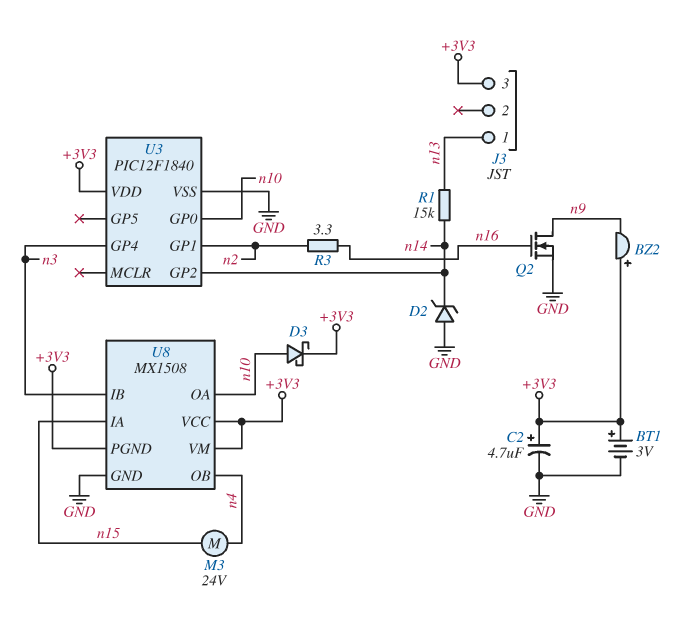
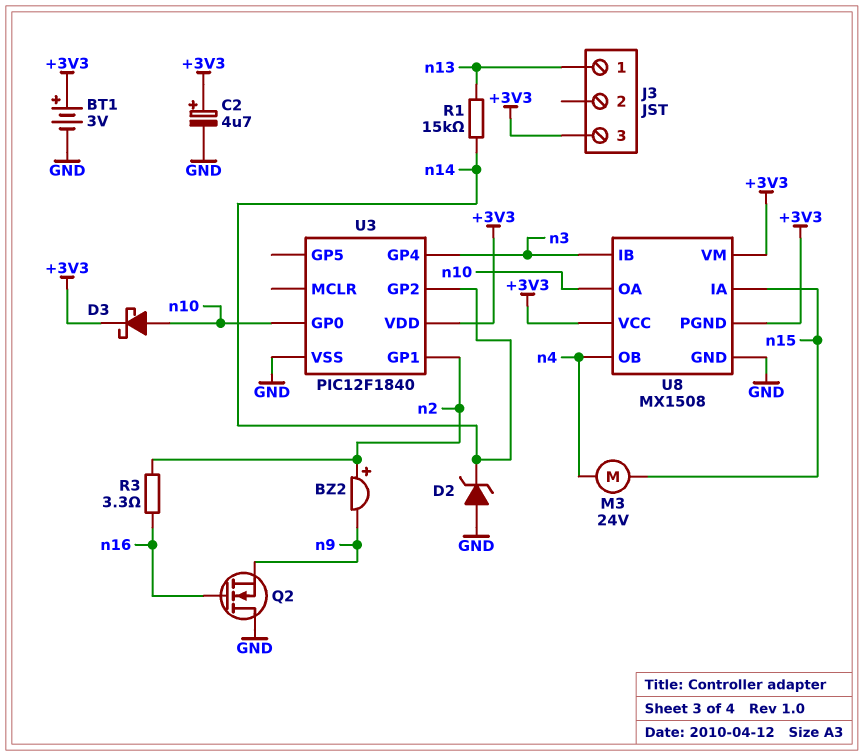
BZ2: buzzer (plus +3V3, minus n9) -> buzzer (plus n2, minus n9)
Q2: NMOS (G n16, D n9, S GND) -> NMOS (G n16, D GND, S n9)

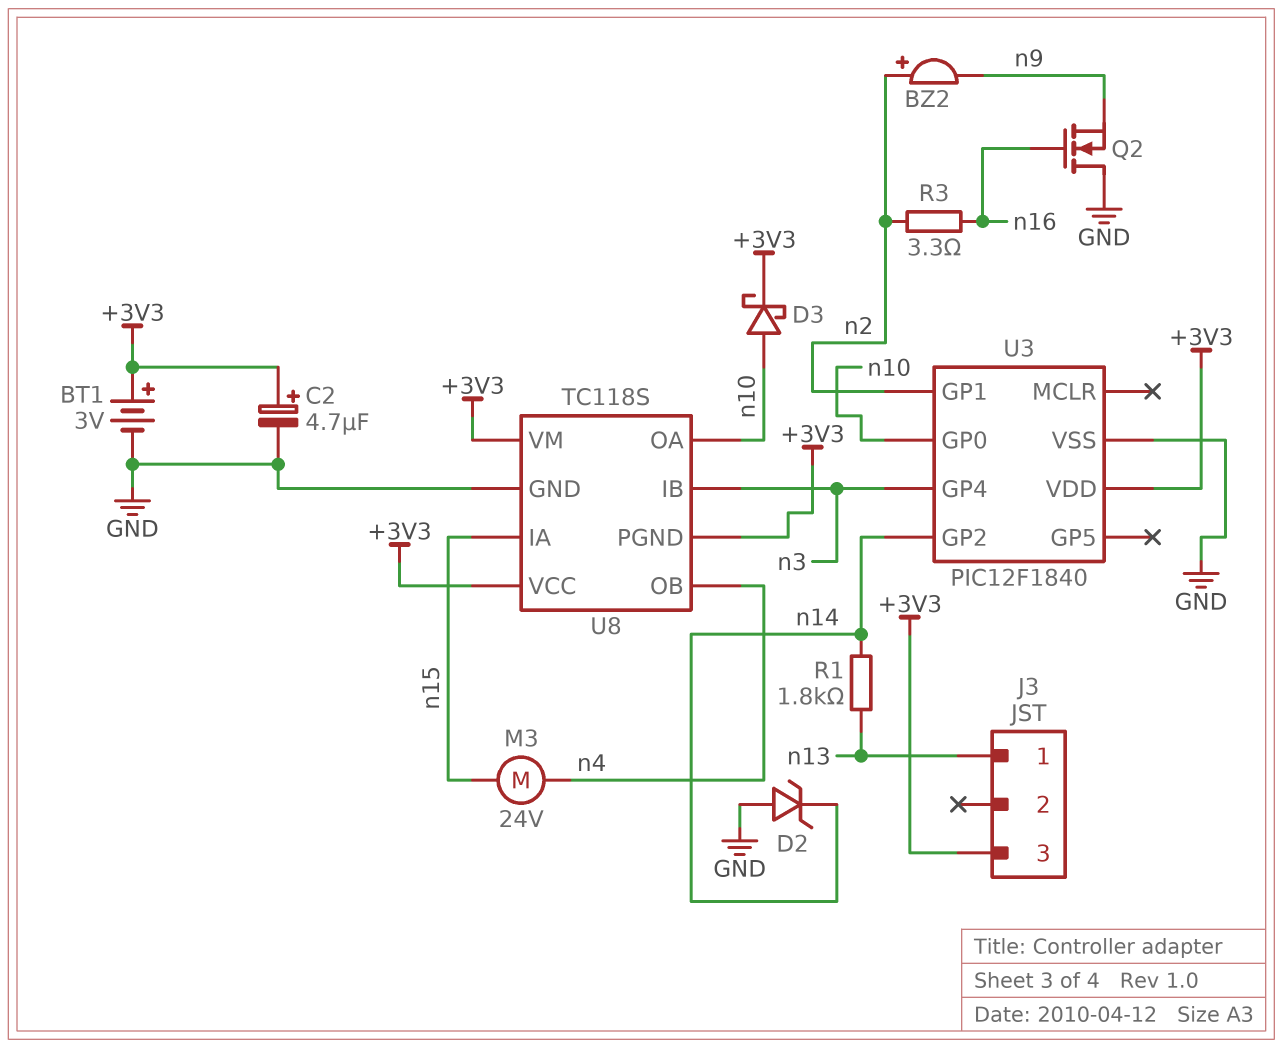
R1: 15k (n13, n14) -> 1.8k (n13, n14)
U8: MX1508 -> TC118S

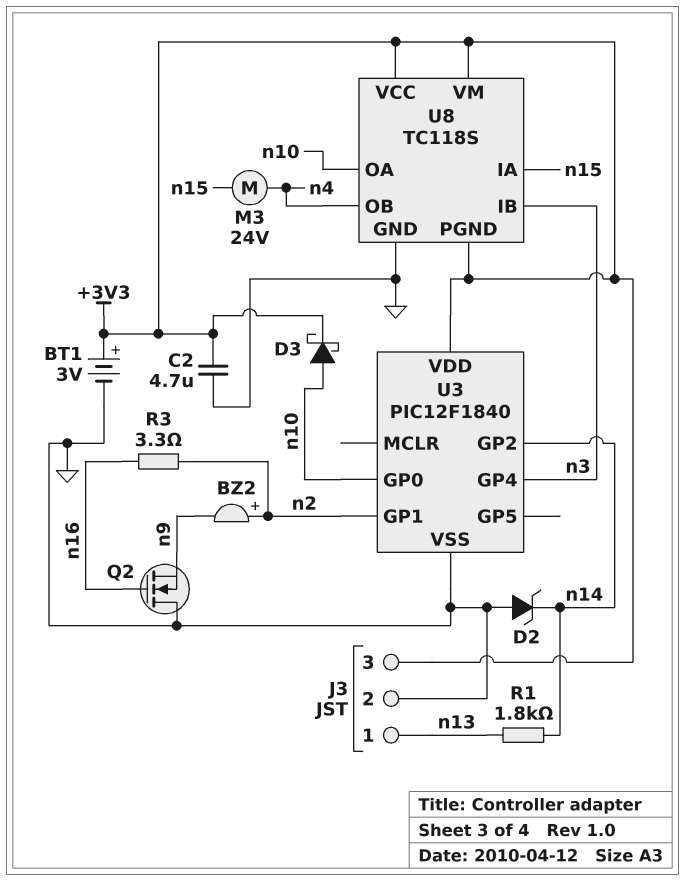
C2: 4.7uF (plus +3V3, minus GND) -> 4.7uF (+3V3, GND)
J3 pin 2: none -> GND

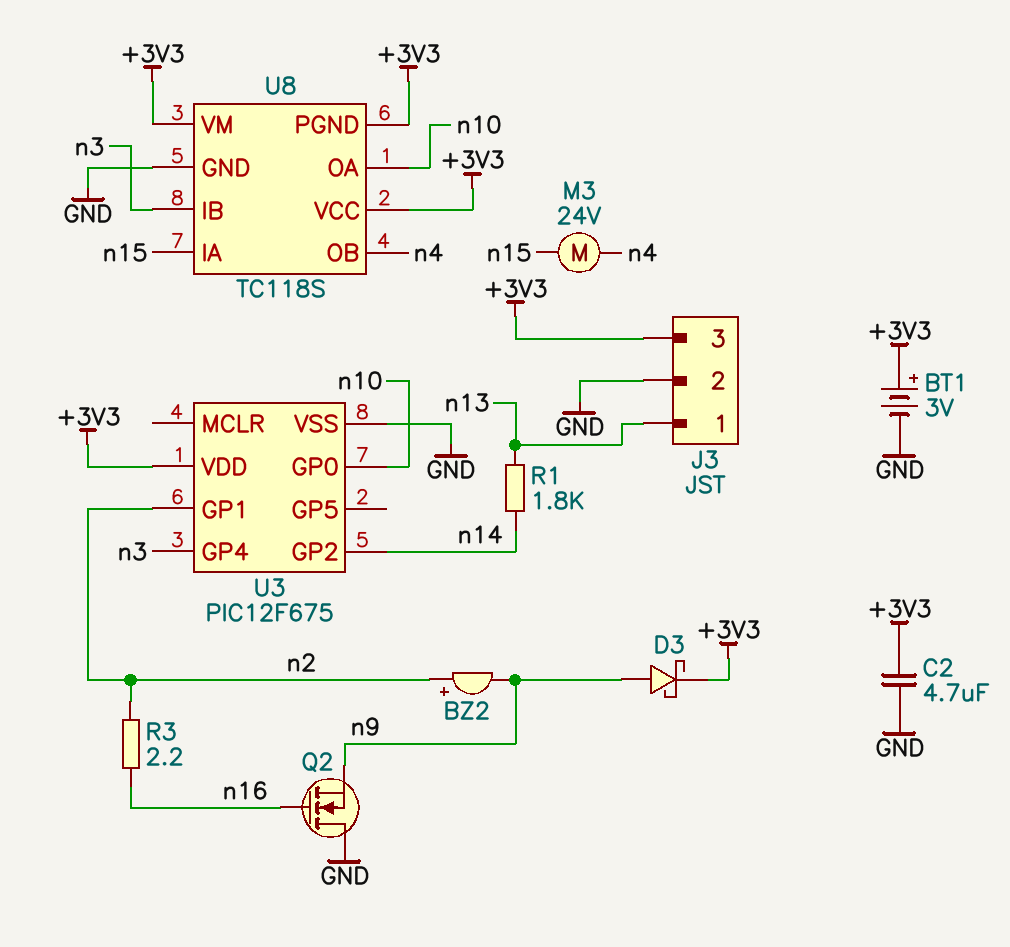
D2: zener (A GND, K n14) -> none
D3: schottky (A n10, K +3V3) -> schottky (A n9, K +3V3)
R3: 3.3 (n2, n16) -> 2.2 (n2, n16)
U3: PIC12F1840 -> PIC12F675

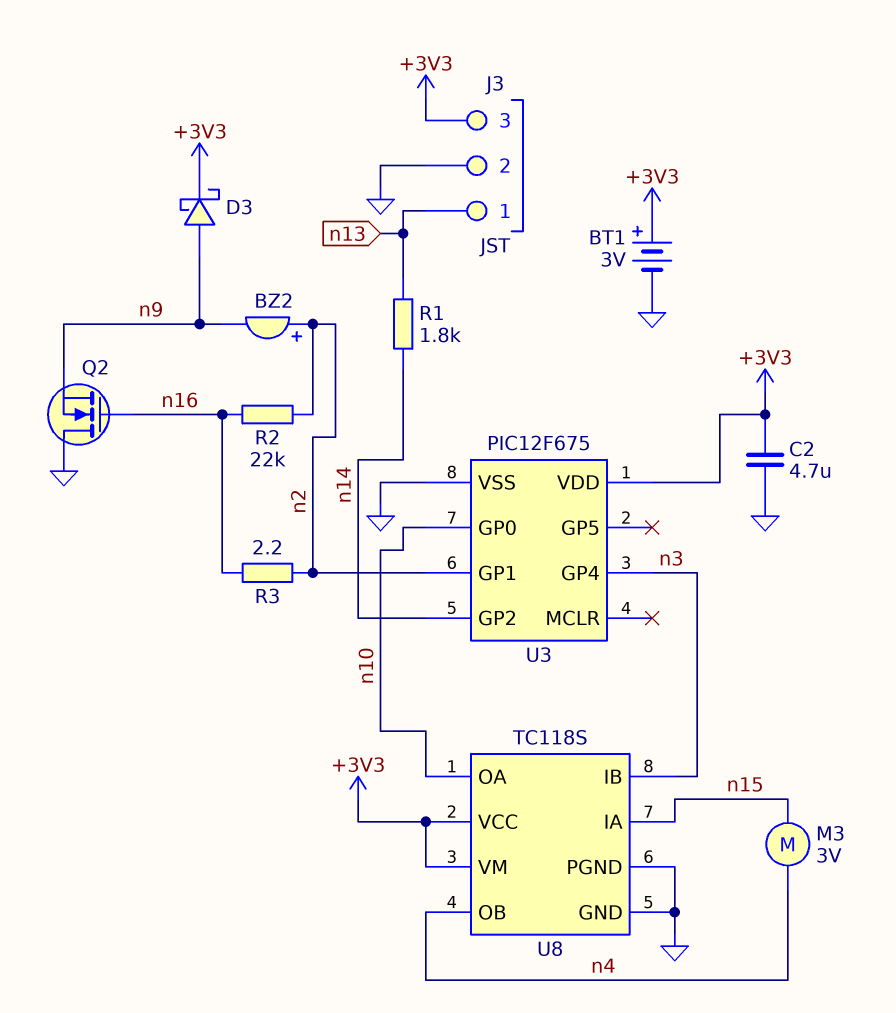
M3: motor 24V (n4, n15) -> motor 3V (n4, n15)
R2: none -> 22k (n2, n16)
U8 pin PGND: +3V3 -> GND

